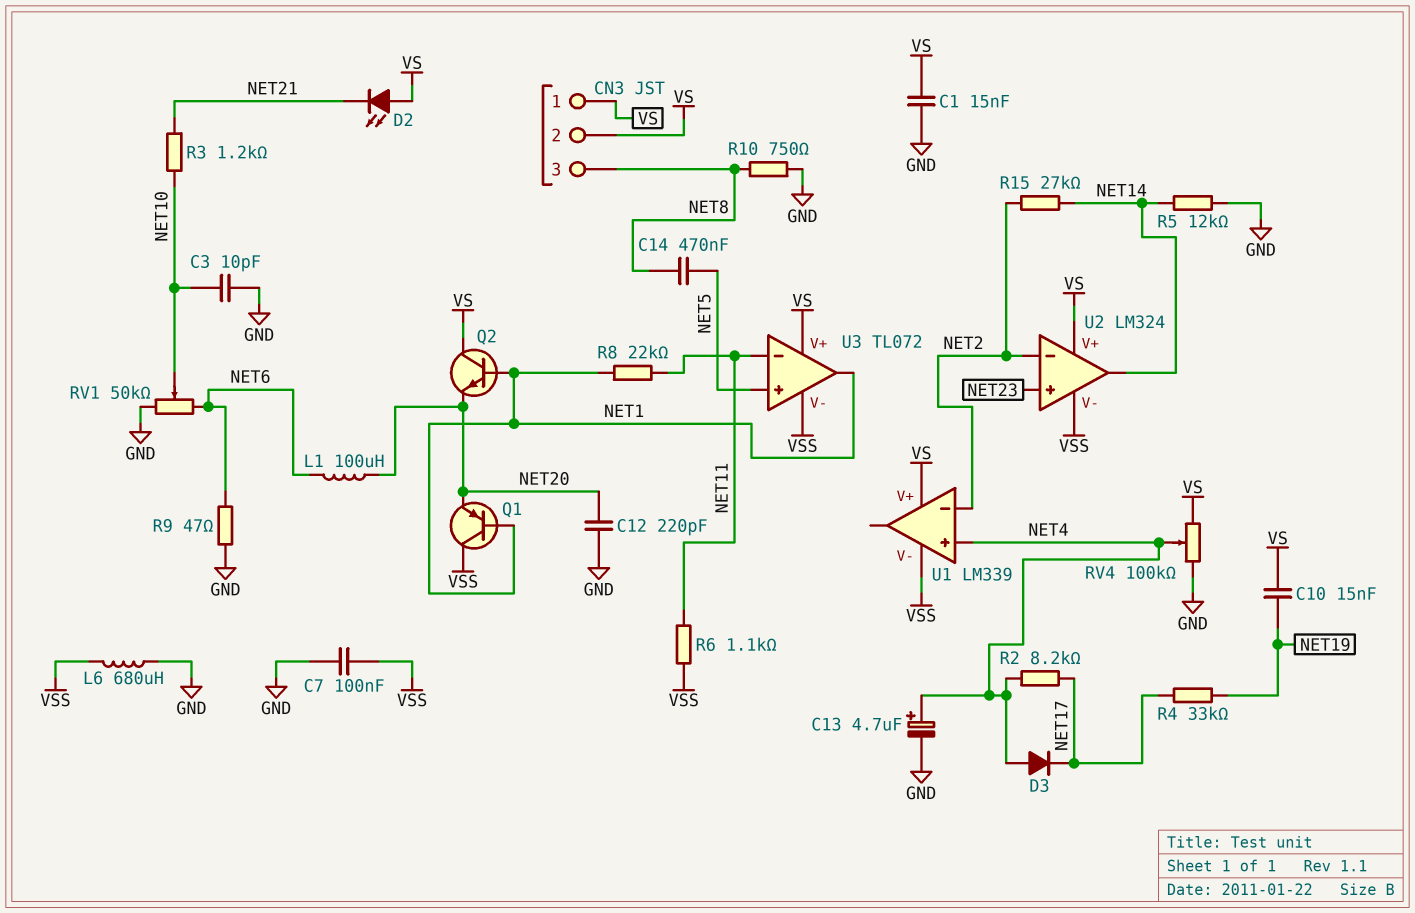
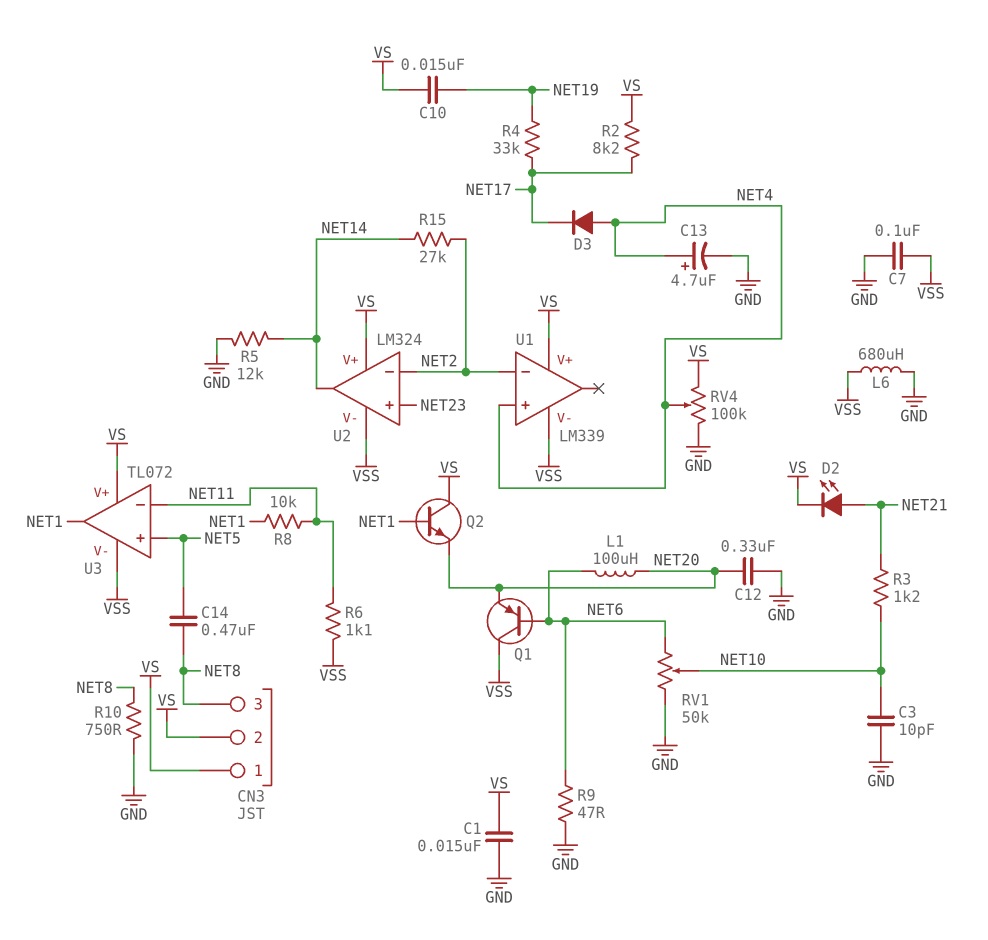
C12: 220pF (GND, NET20) -> 330nF (GND, NET20)
D2: LED (A VS, K NET21) -> LED (A NET21, K VS)
Q1: PNP (B NET1, C VSS, E NET20) -> PNP (B NET6, C VSS, E NET20)
R2: 8.2k (NET4, NET17) -> 8.2k (NET17, VS)
R8: 22k (NET1, NET11) -> 10k (NET1, NET11)

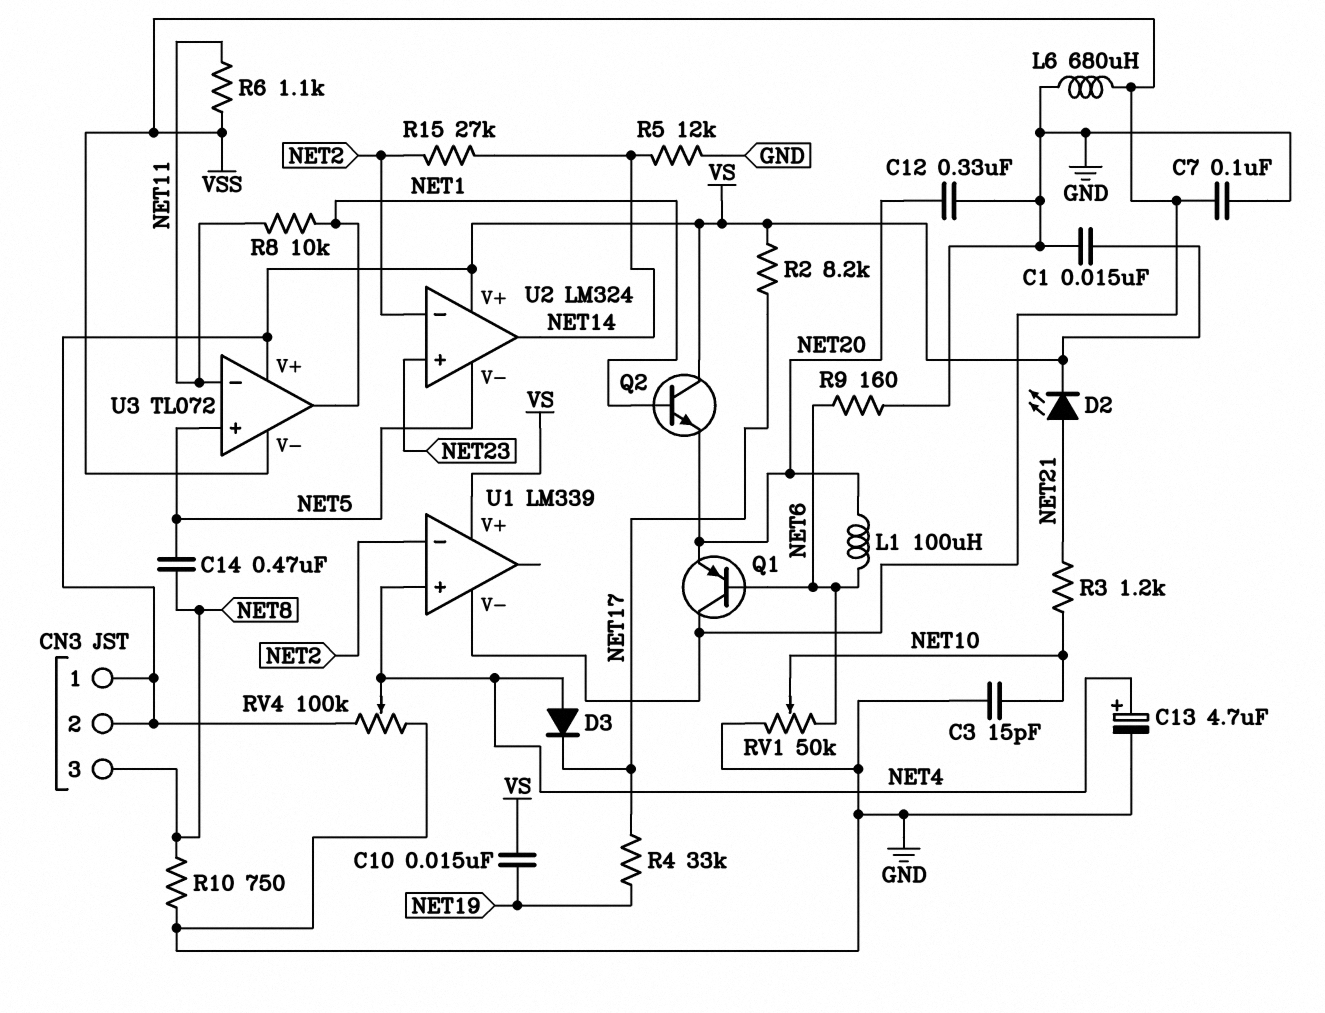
C3: 10pF (GND, NET10) -> 15pF (GND, NET10)
R9: 47 (GND, NET6) -> 160 (GND, NET6)
U2 pin V-: VSS -> NET5

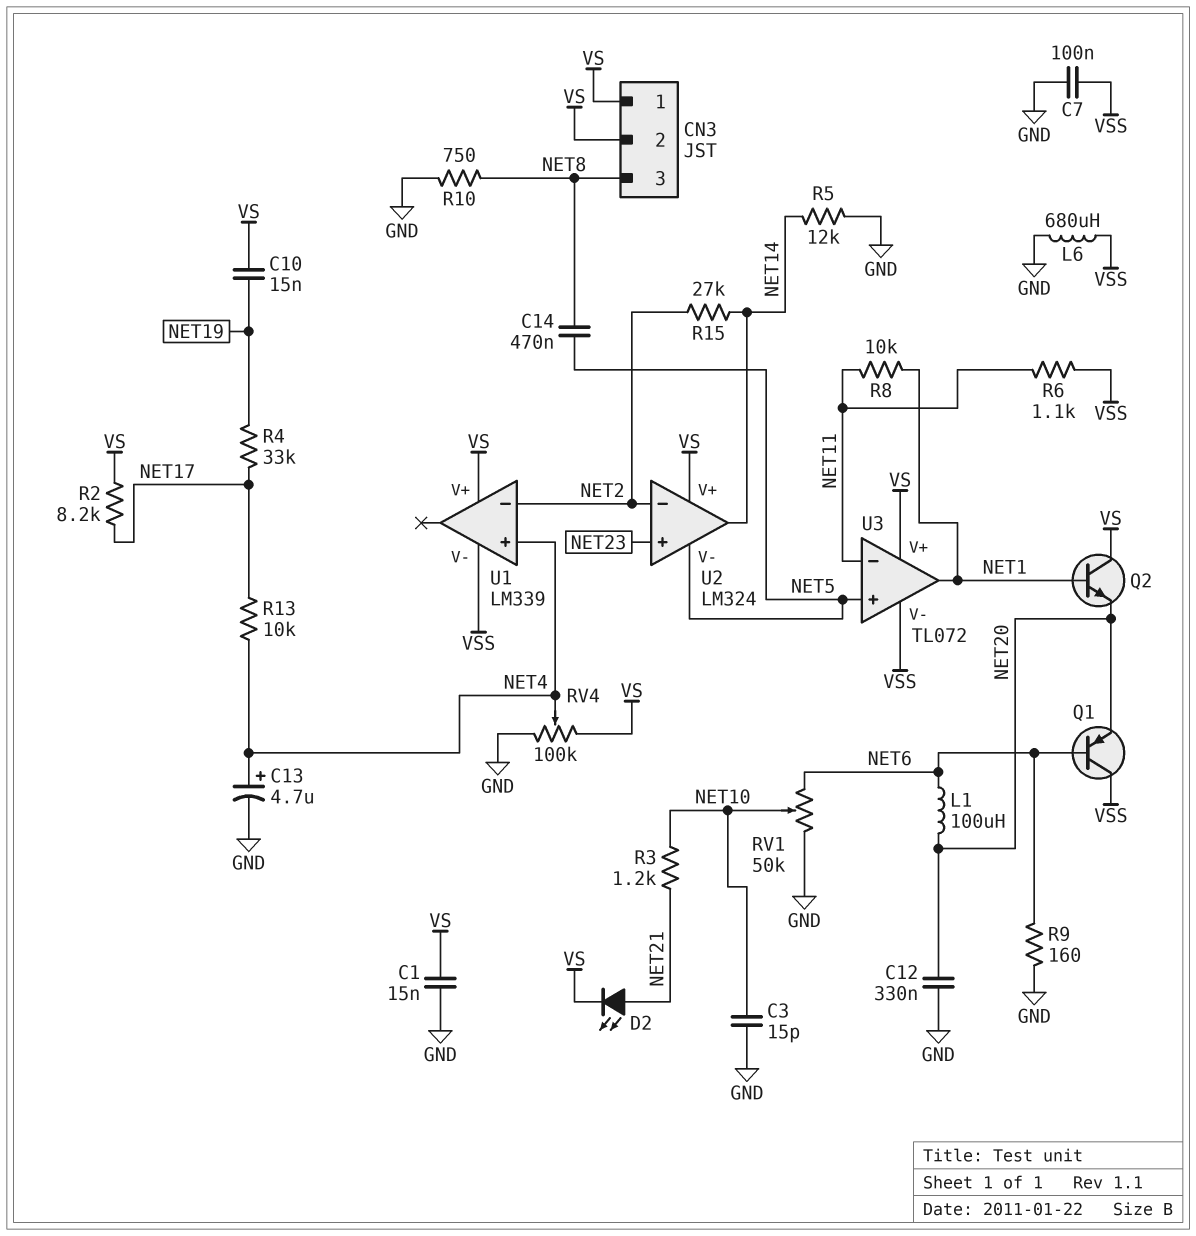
D3: diode (A NET4, K NET17) -> none
R13: none -> 10k (NET4, NET17)

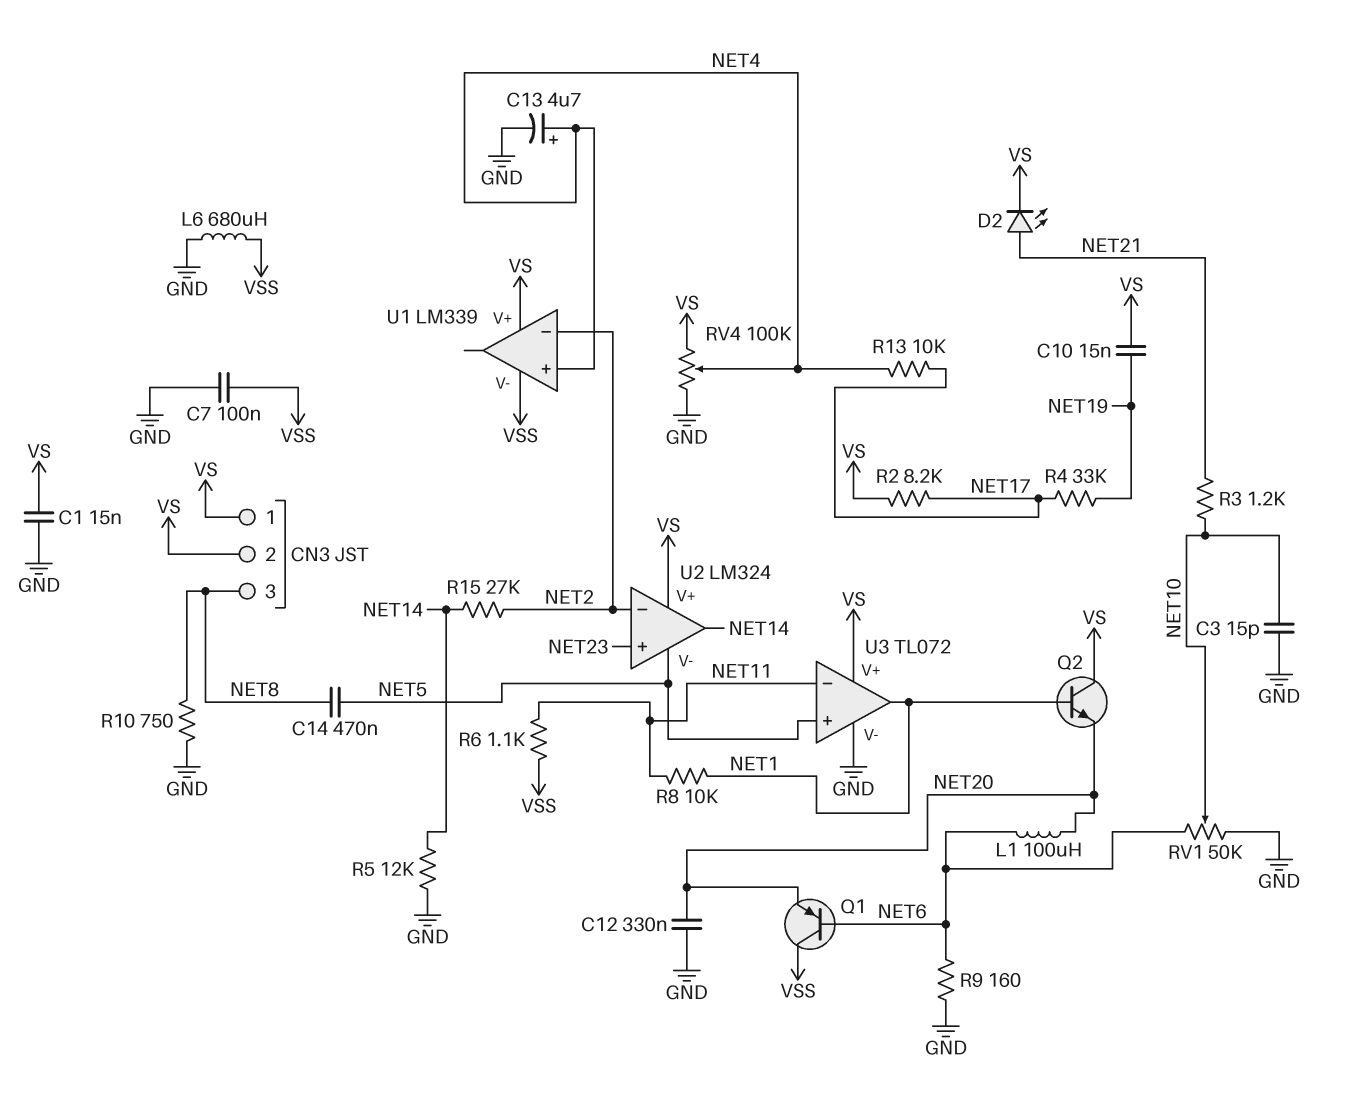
U3 pin V-: VSS -> GND

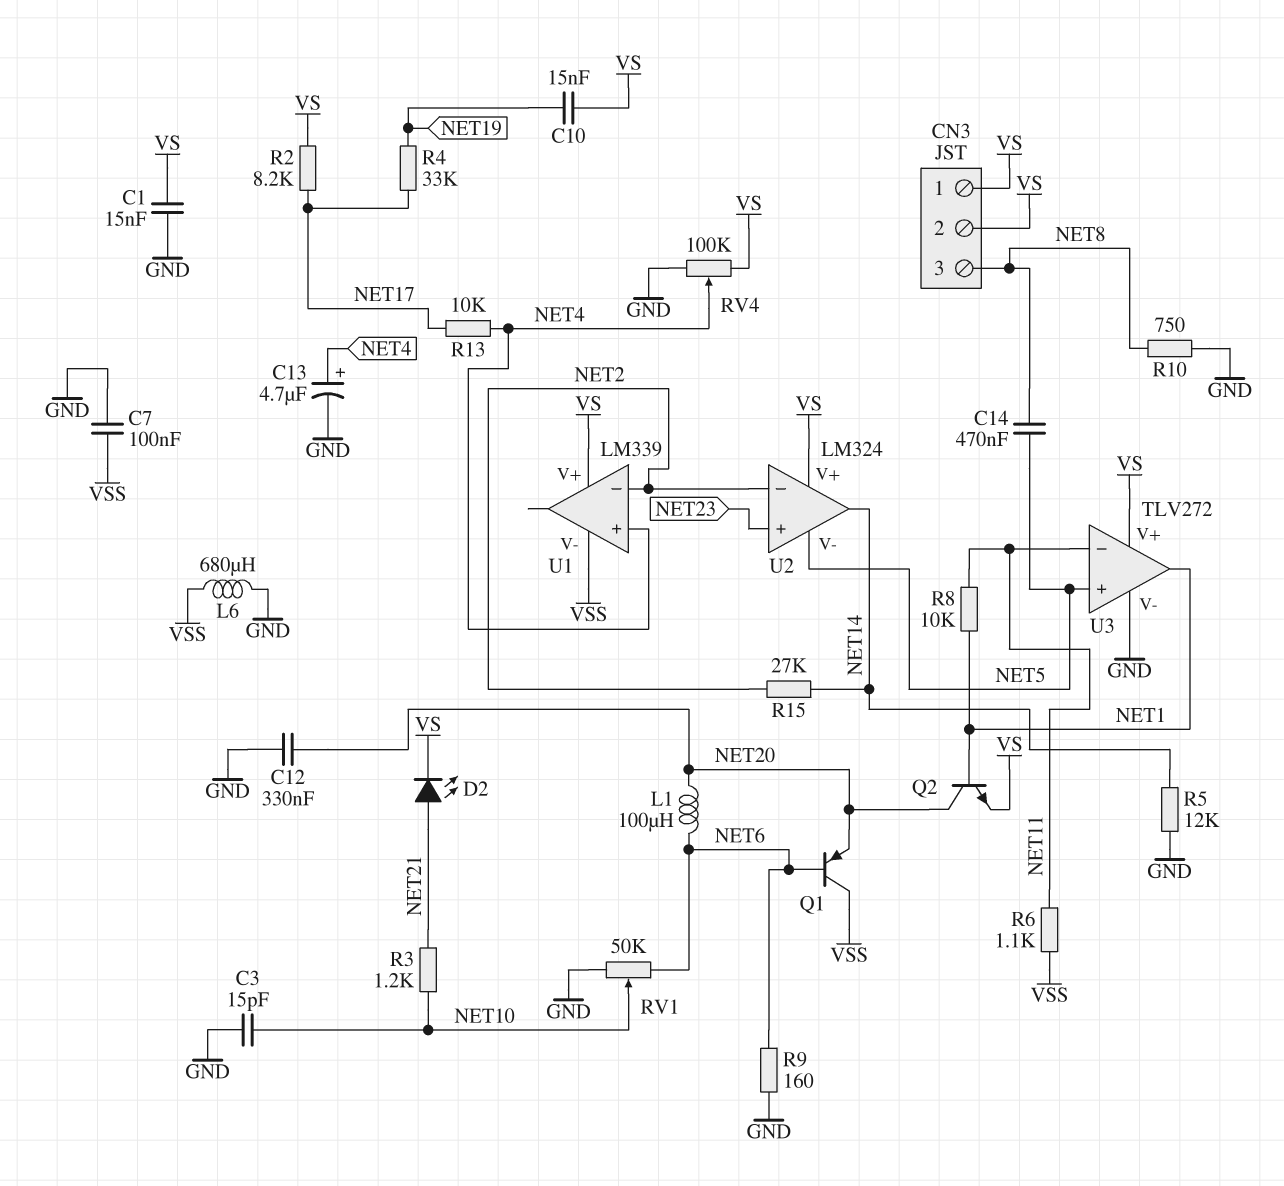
Q2: NPN (B NET1, C VS, E NET20) -> NPN (B NET1, C NET20, E VS)
U3: TL072 -> TLV272

